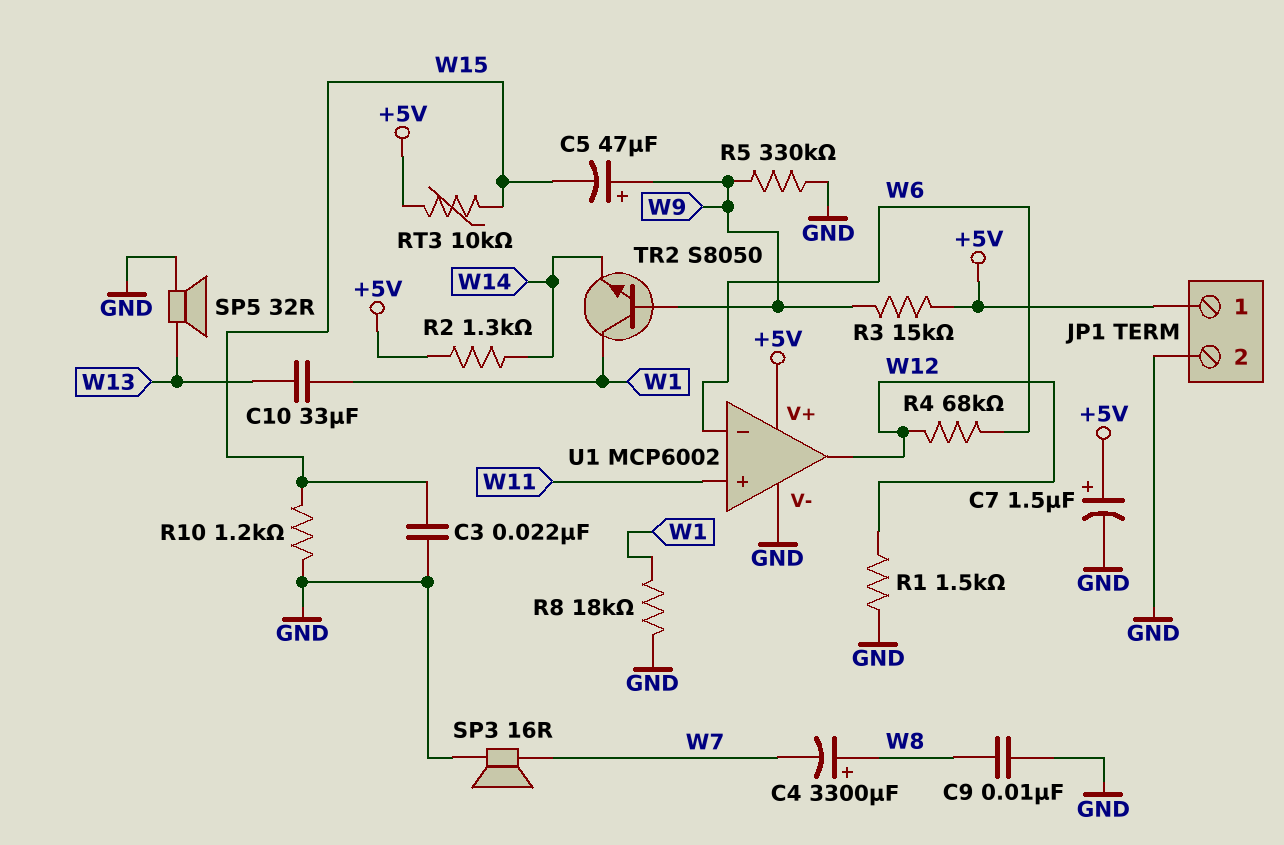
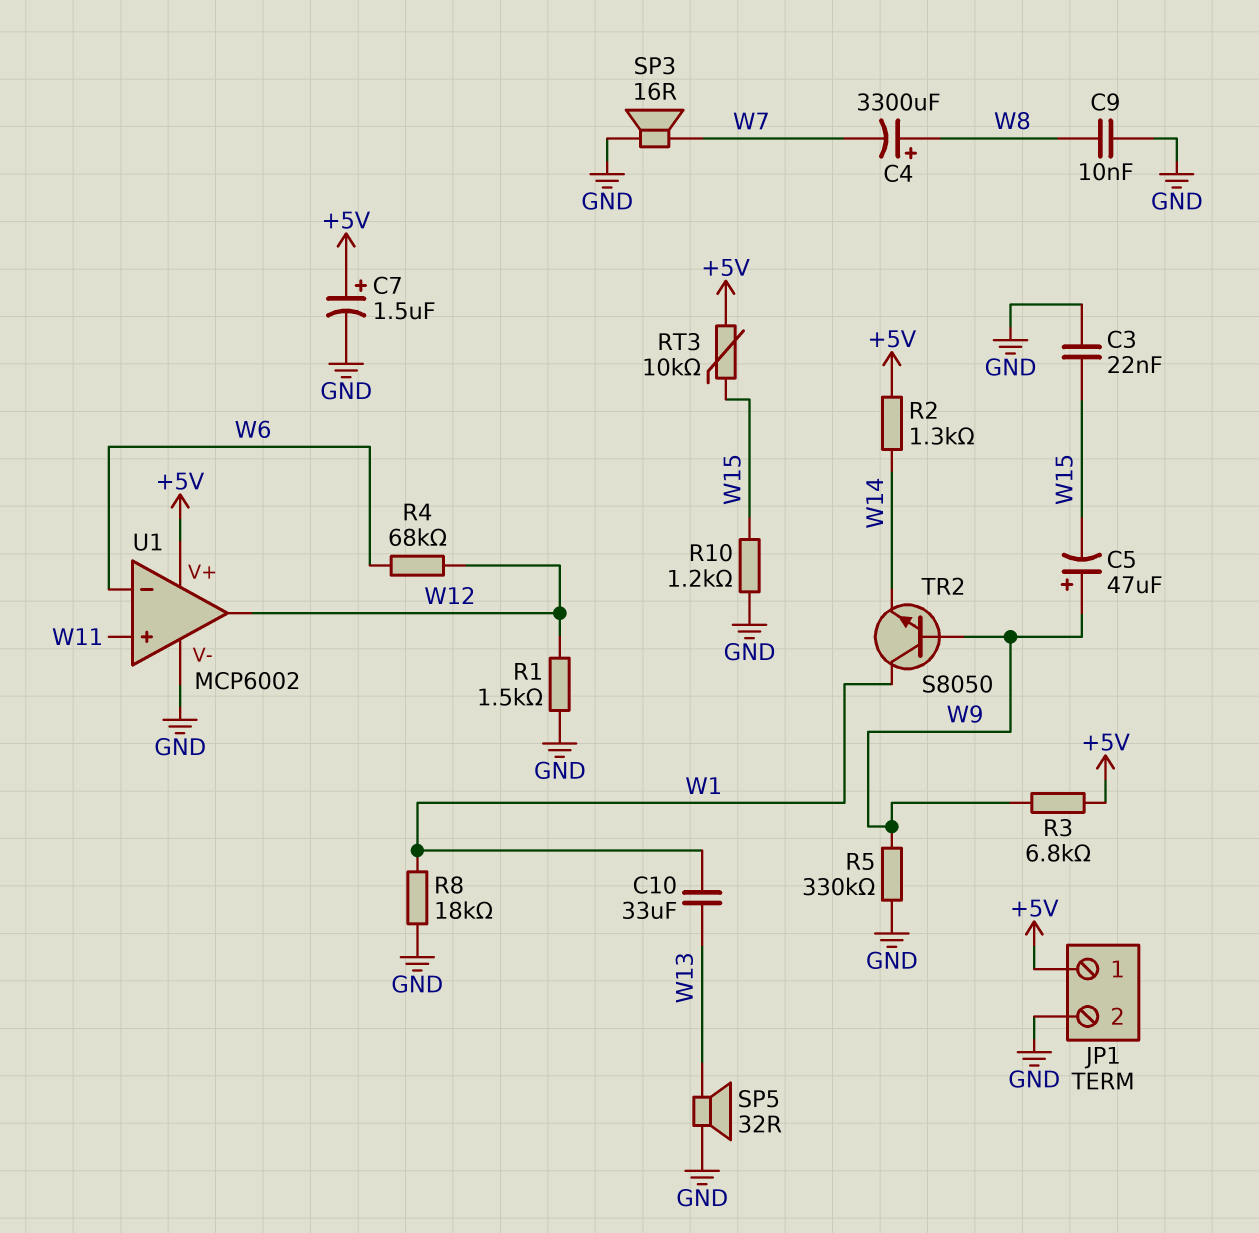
R3: 15k (+5V, W9) -> 6.8k (+5V, W9)

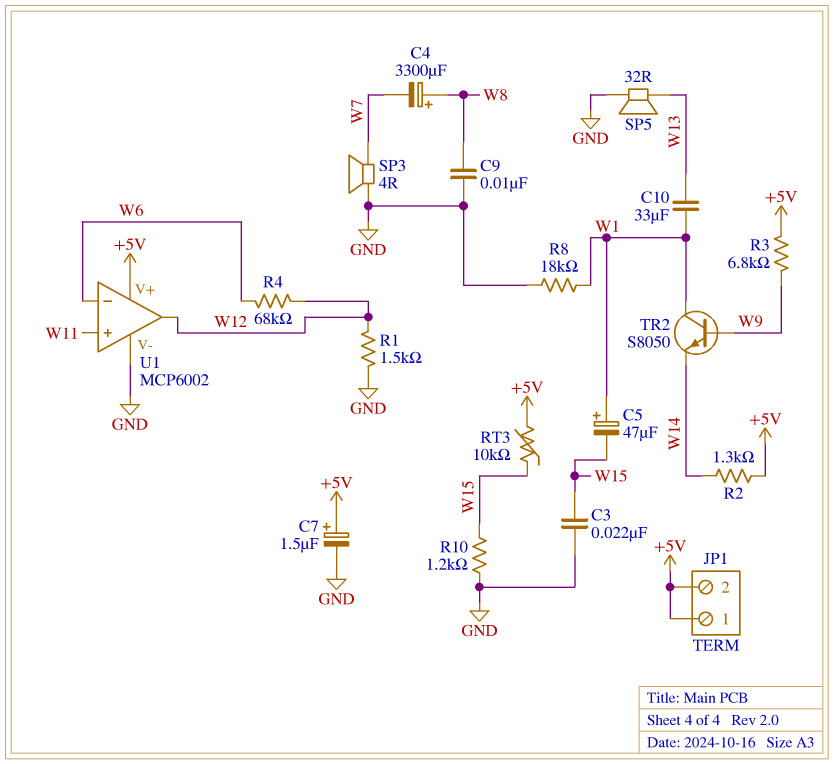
C5: 47uF (plus W9, minus W15) -> 47uF (plus W1, minus W15)
JP1 pin 2: GND -> +5V
R5: 330k (GND, W9) -> none
SP3: speaker 16R (GND, W7) -> speaker 4R (GND, W7)

